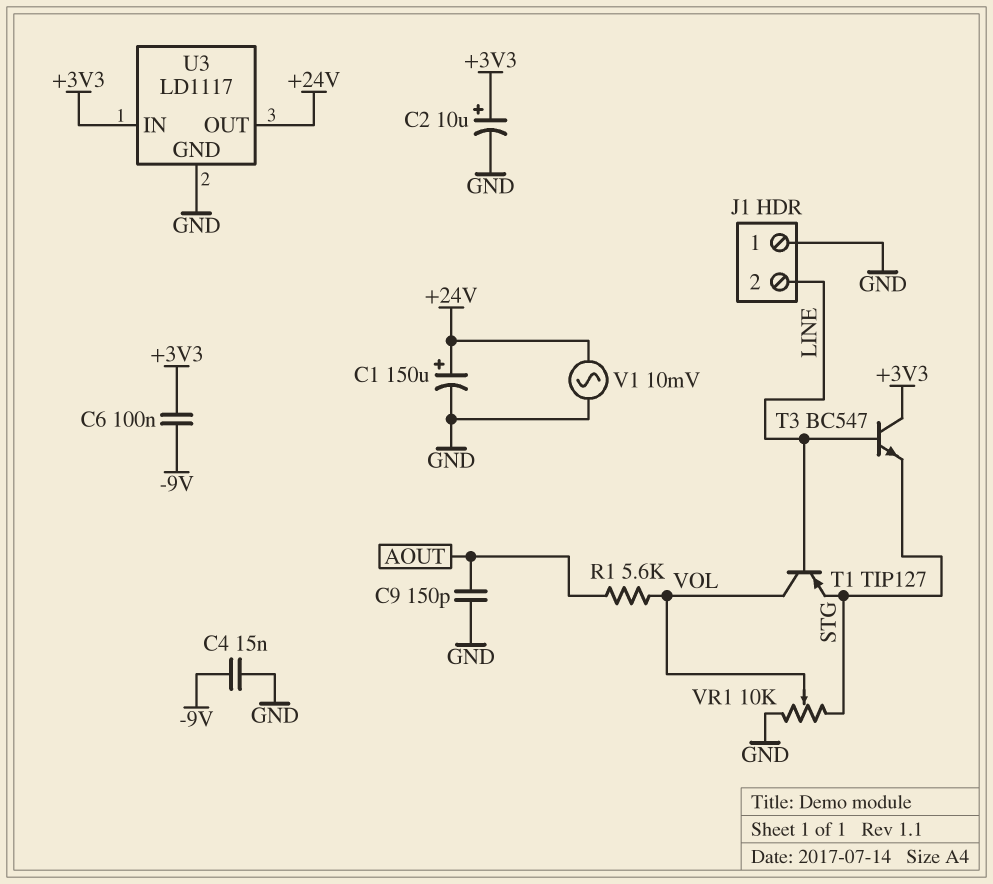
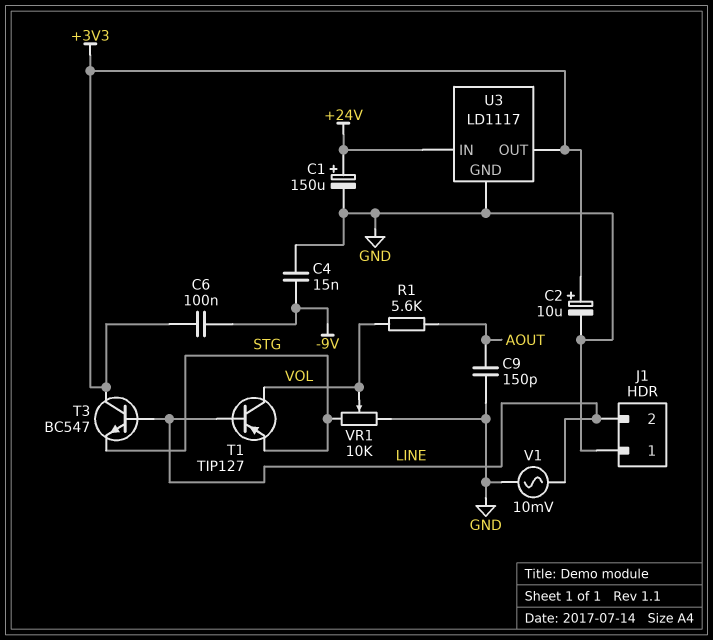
U3 pin IN: +3V3 -> +24V
U3 pin OUT: +24V -> +3V3
V1: AC 10mV (+24V, GND) -> AC 10mV (GND, LINE)

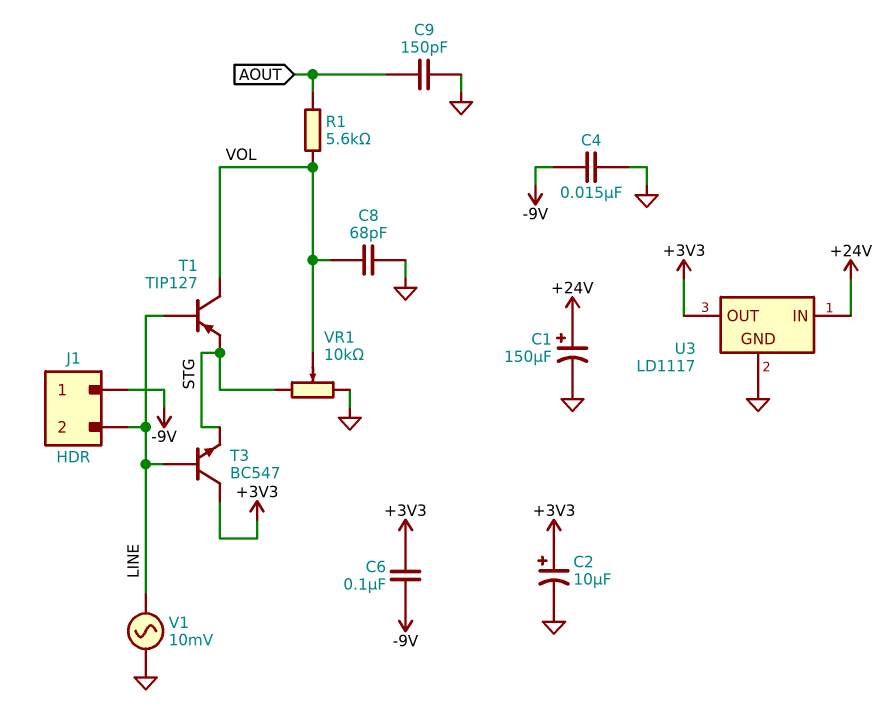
C8: none -> 68pF (GND, VOL)
J1 pin 1: GND -> -9V

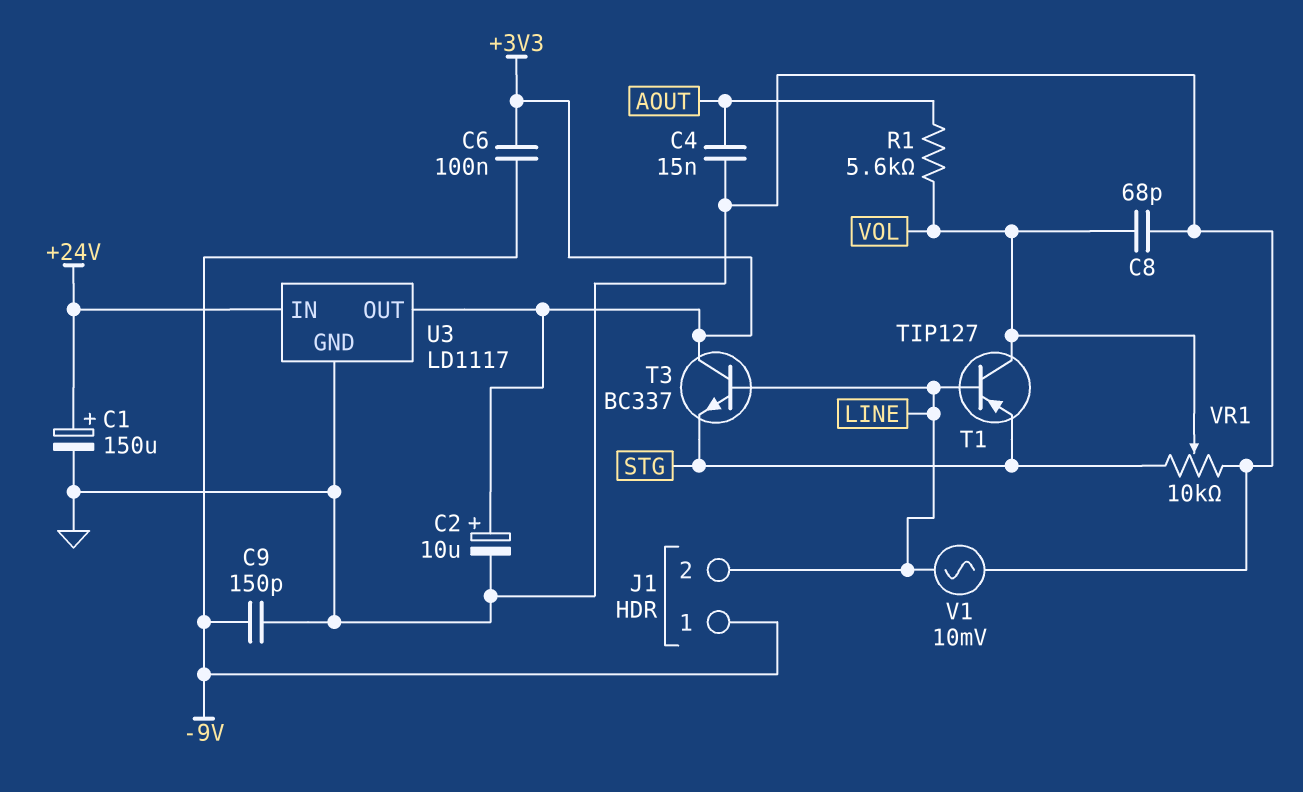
C4: 15nF (-9V, GND) -> 15nF (AOUT, GND)
C9: 150pF (AOUT, GND) -> 150pF (-9V, GND)
T3: NPN BC547 (B LINE, C +3V3, E STG) -> NPN BC337 (B LINE, C +3V3, E STG)

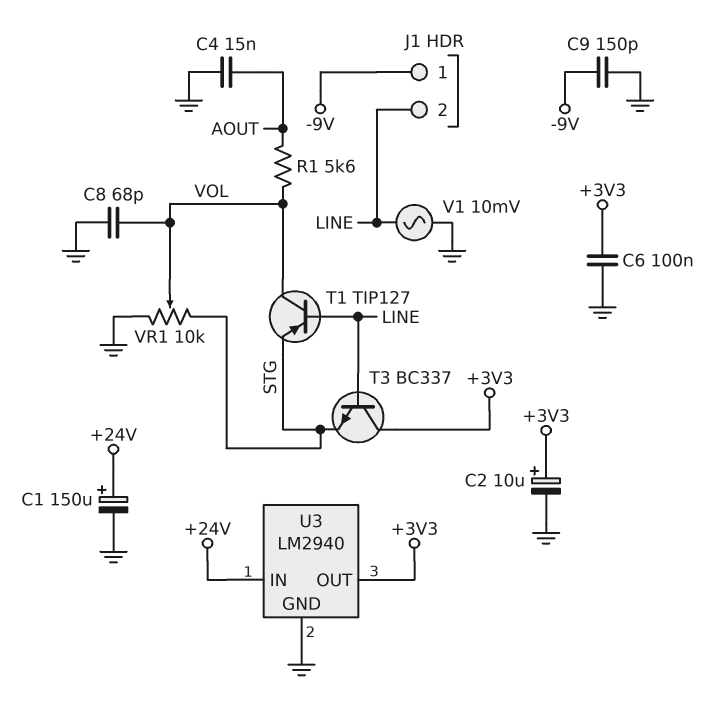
C6: 100nF (+3V3, -9V) -> 100nF (+3V3, GND)
U3: LD1117 -> LM2940

